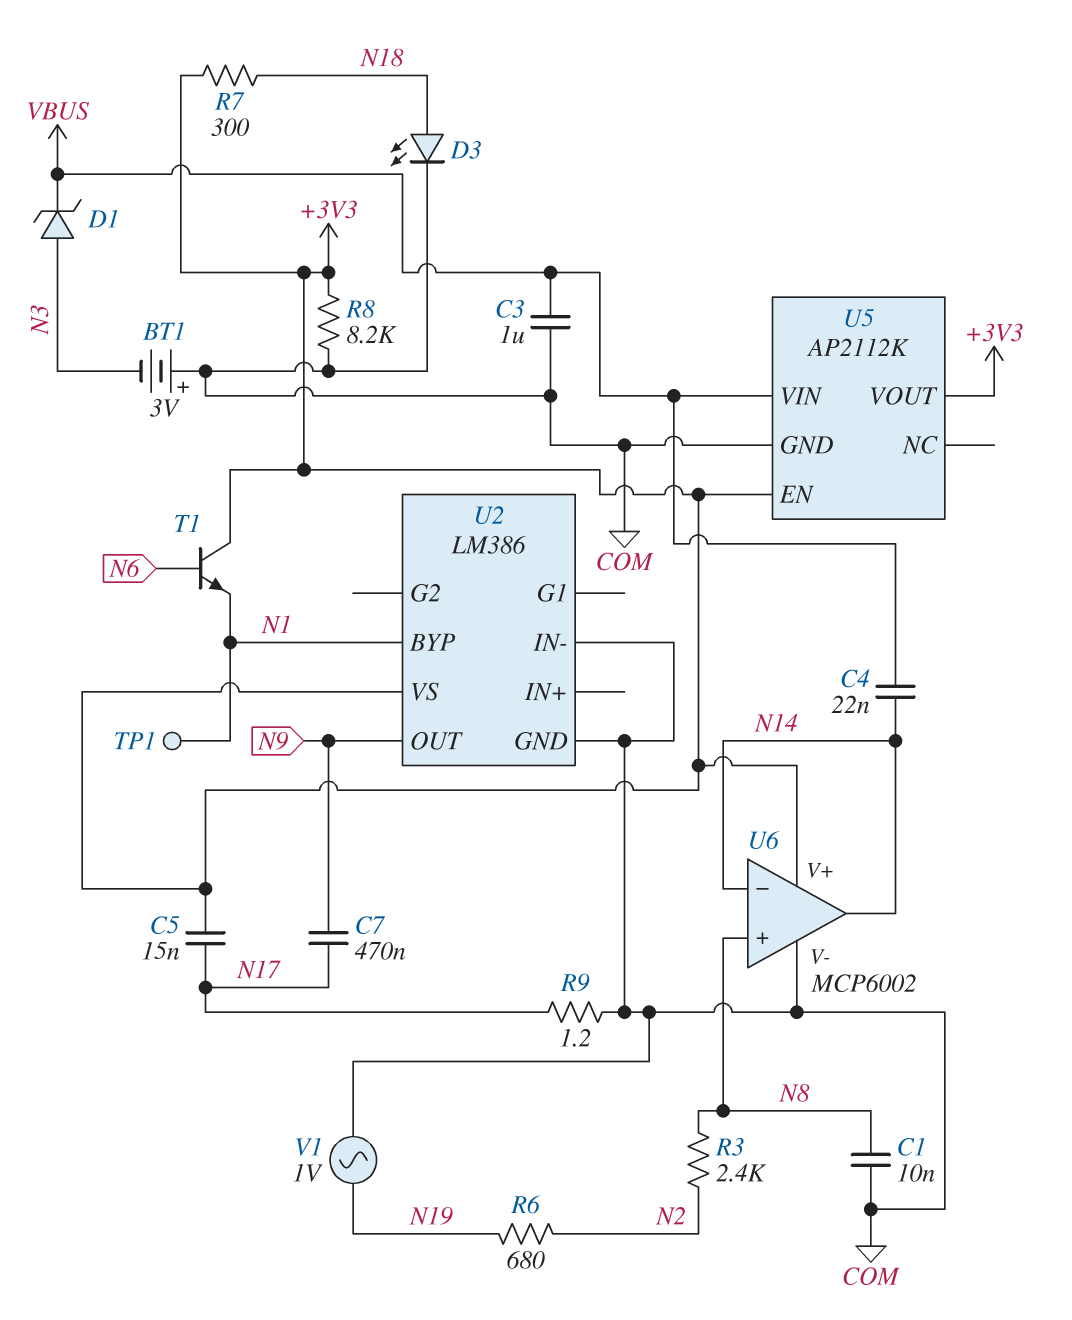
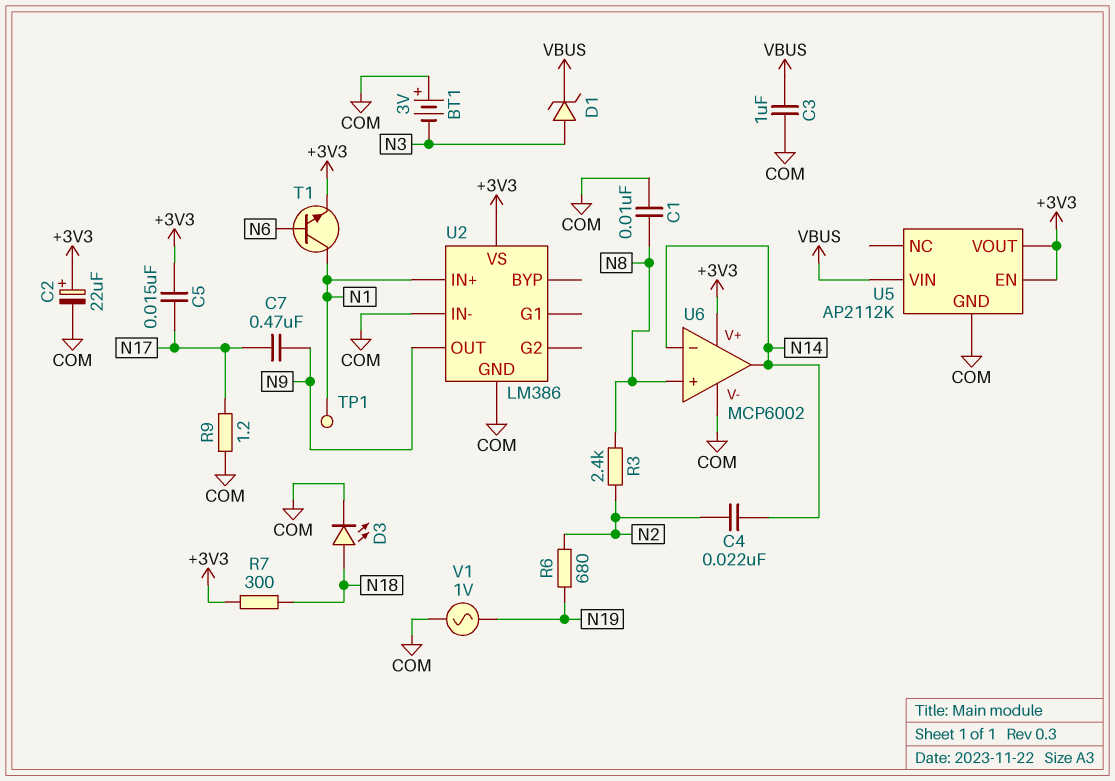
C2: none -> 22uF (plus +3V3, minus COM)
C4: 22nF (N14, VBUS) -> 22nF (N2, N14)
R8: 8.2k (+3V3, COM) -> none
T1: NPN (B N6, C +3V3, E N1) -> NPN (B N6, C N1, E +3V3)
U2 pin BYP: N1 -> none
U2 pin IN+: none -> N1

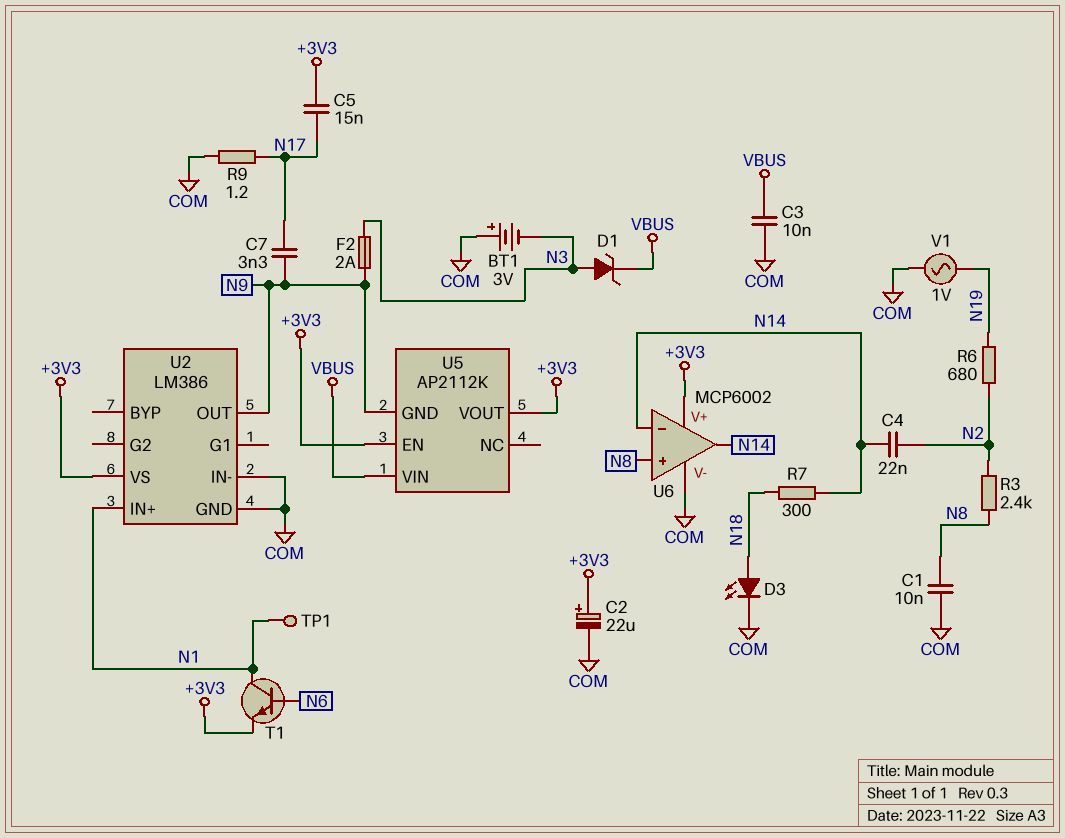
C3: 1uF (COM, VBUS) -> 10nF (COM, VBUS)
C7: 470nF (N9, N17) -> 3.3nF (N9, N17)
F2: none -> 2A (N3, N9)
R7: 300 (+3V3, N18) -> 300 (N14, N18)
U5 pin GND: COM -> N9

